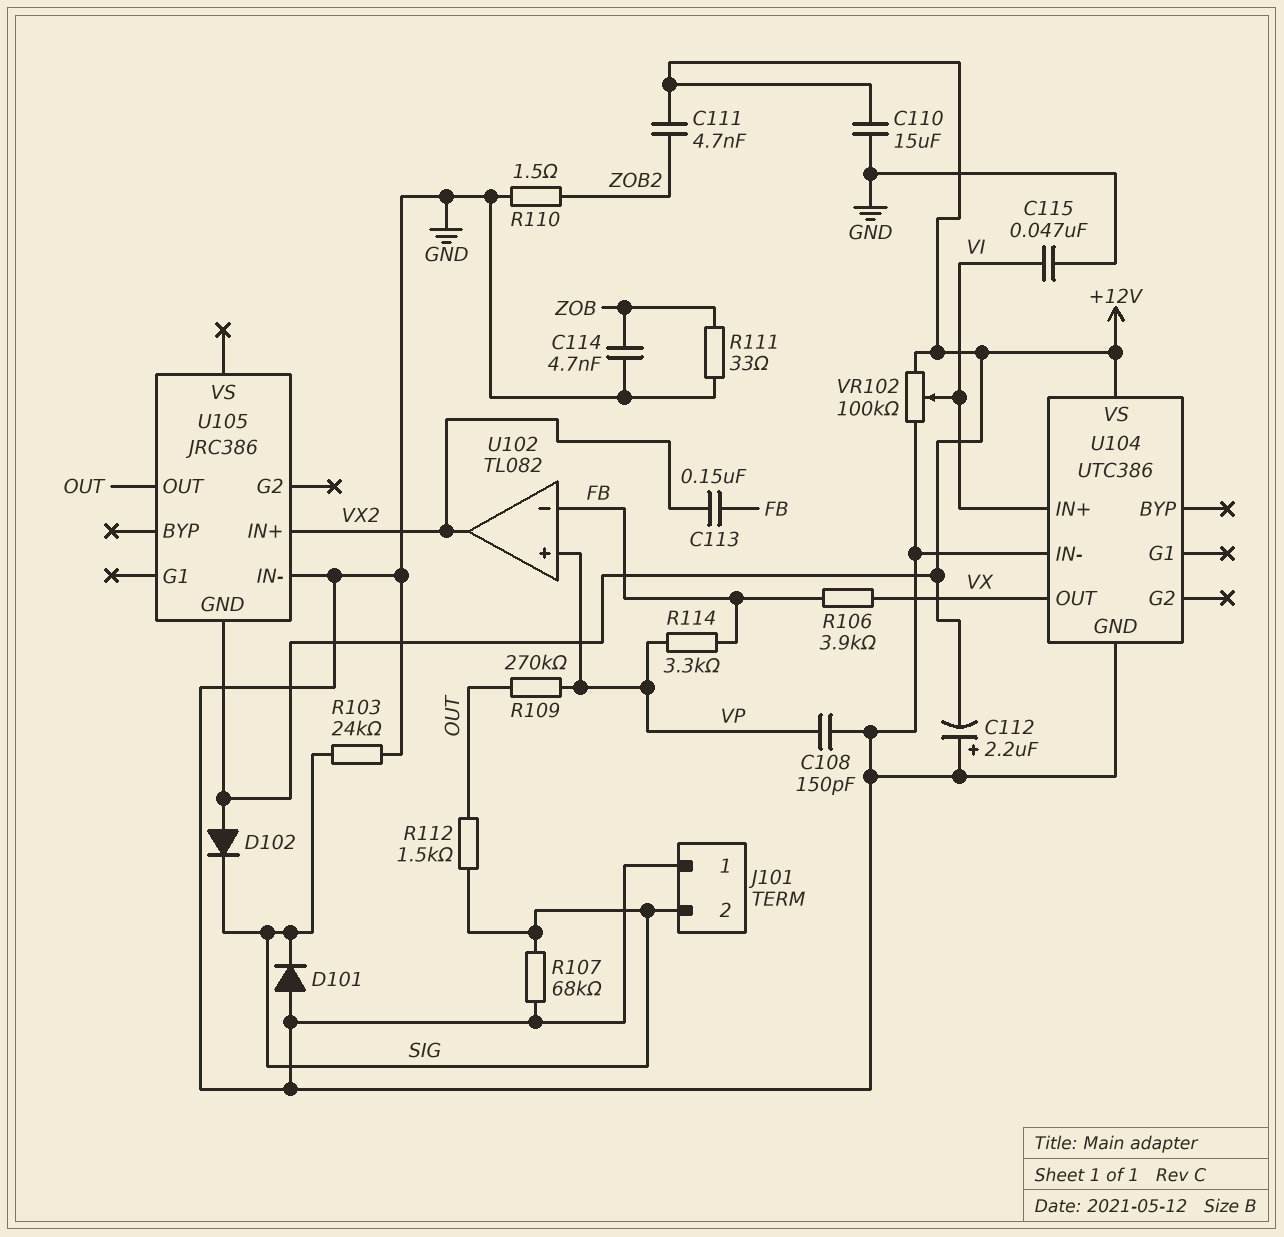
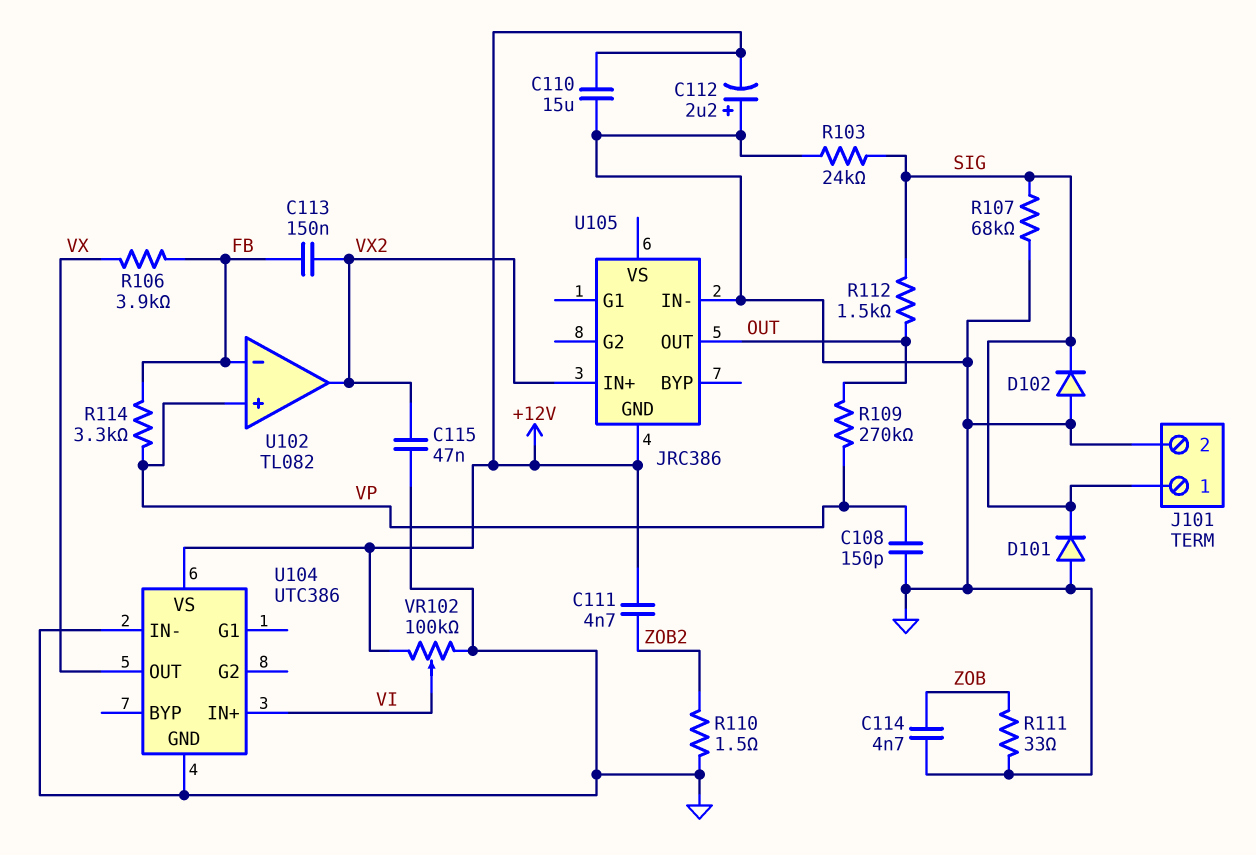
C115: 47nF (GND, VI) -> 47nF (GND, VX2)
D102: diode (A +12V, K SIG) -> diode (A GND, K SIG)
J101 pin 1: GND -> SIG
J101 pin 2: SIG -> GND

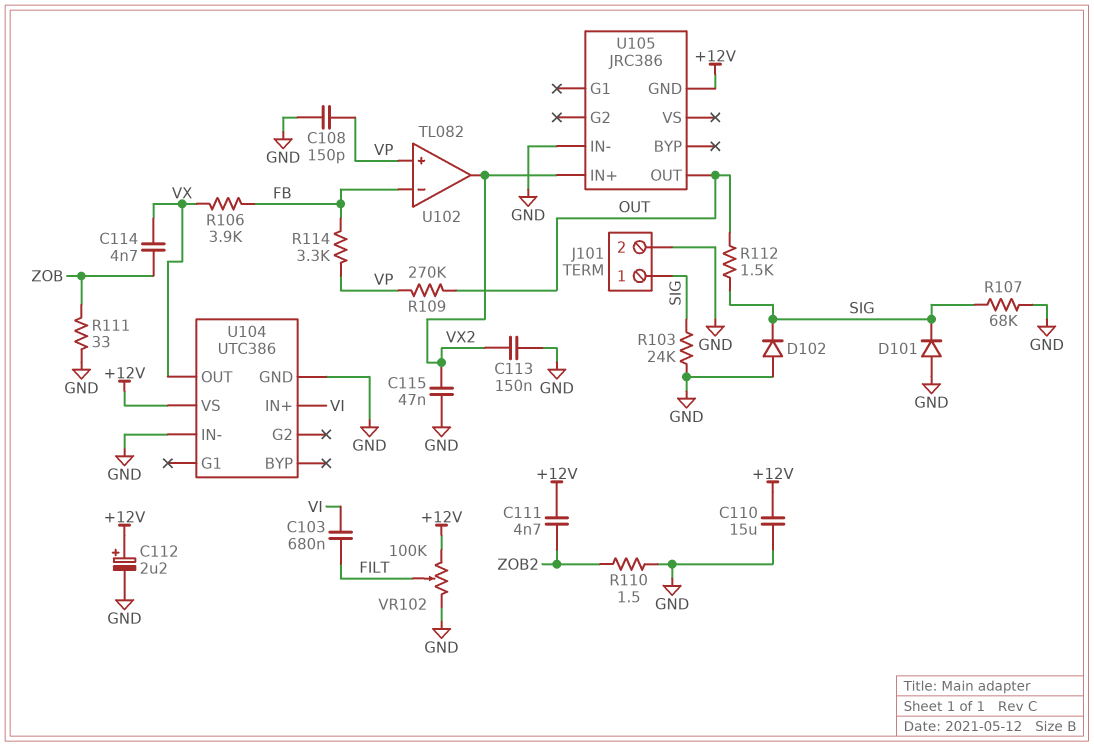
C103: none -> 680nF (FILT, VI)
C112: 2.2uF (plus GND, minus +12V) -> 2.2uF (plus +12V, minus GND)
C113: 150nF (FB, VX2) -> 150nF (GND, VX2)
C114: 4.7nF (GND, ZOB) -> 4.7nF (VX, ZOB)
VR102: 100k (+12V, GND, wiper VI) -> 100k (+12V, GND, wiper FILT)

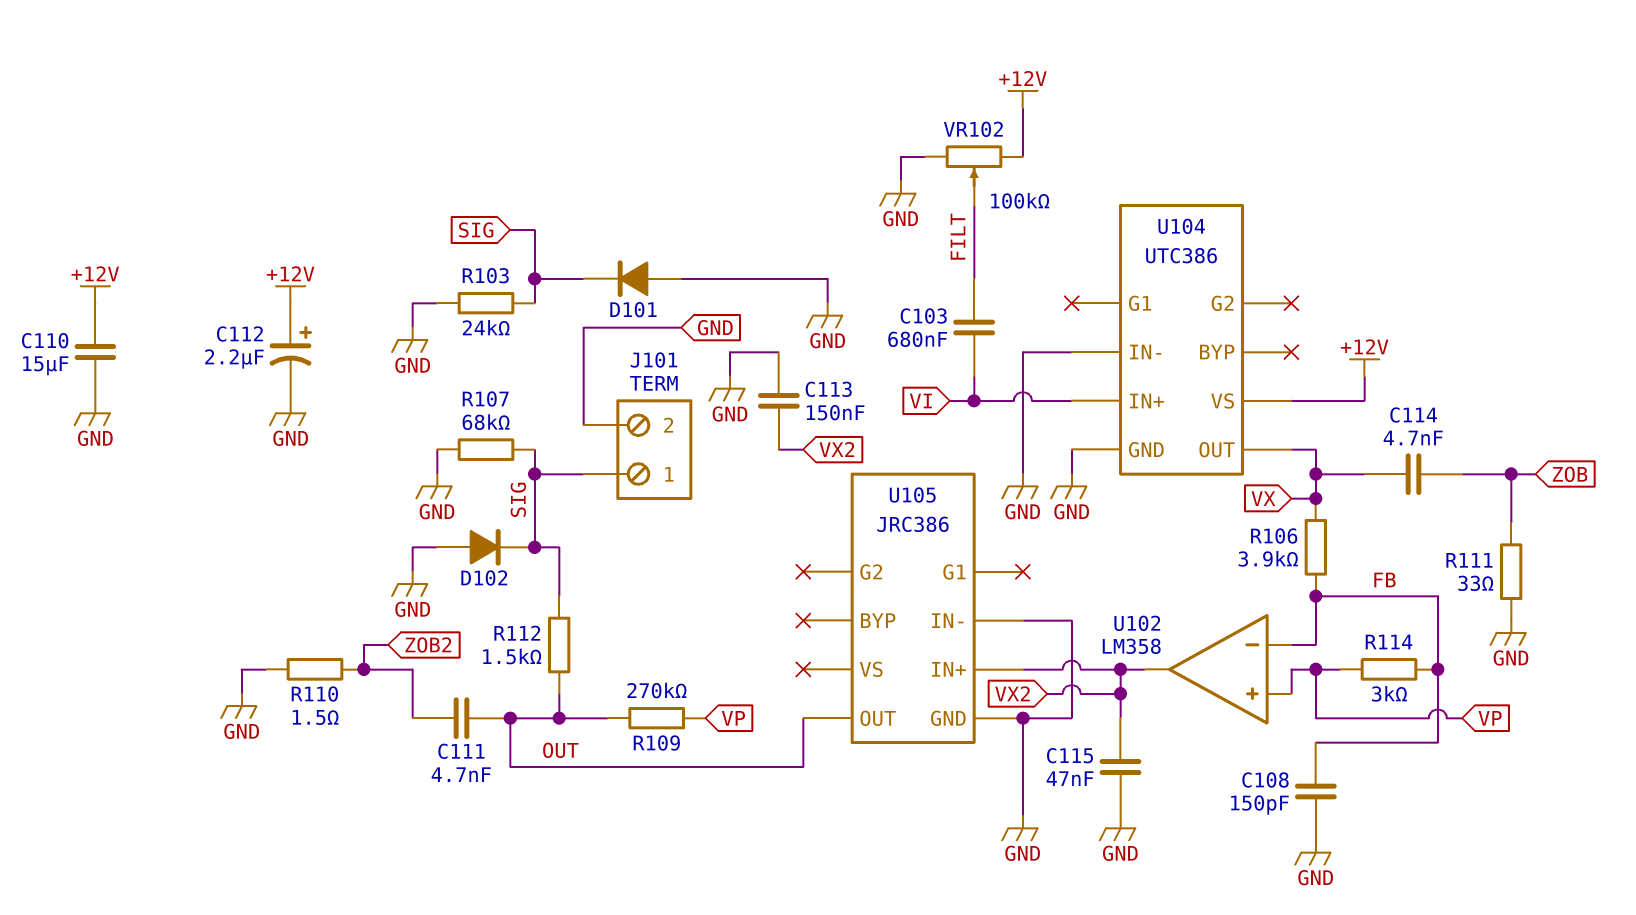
C108: 150pF (GND, VP) -> 150pF (FB, GND)
C111: 4.7nF (+12V, ZOB2) -> 4.7nF (OUT, ZOB2)
R114: 3.3k (FB, VP) -> 3k (FB, VP)
U102: TL082 -> LM358
U105 pin GND: +12V -> GND

